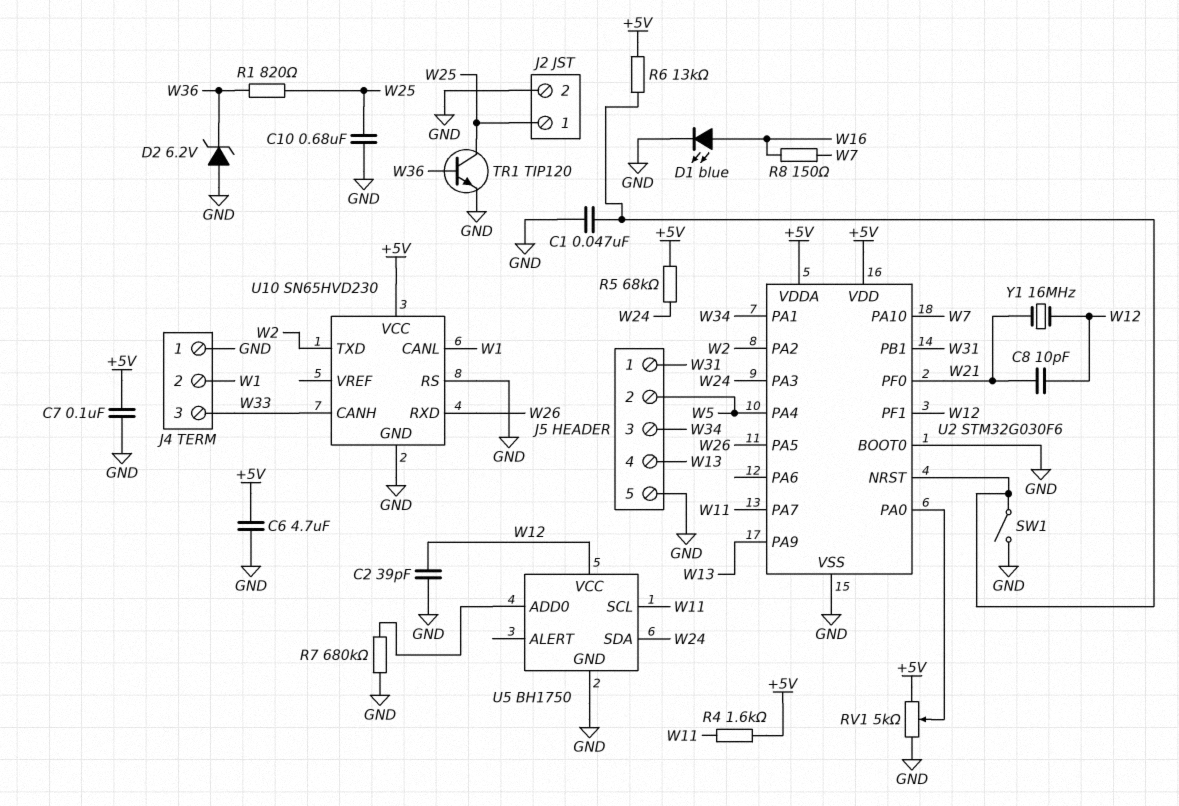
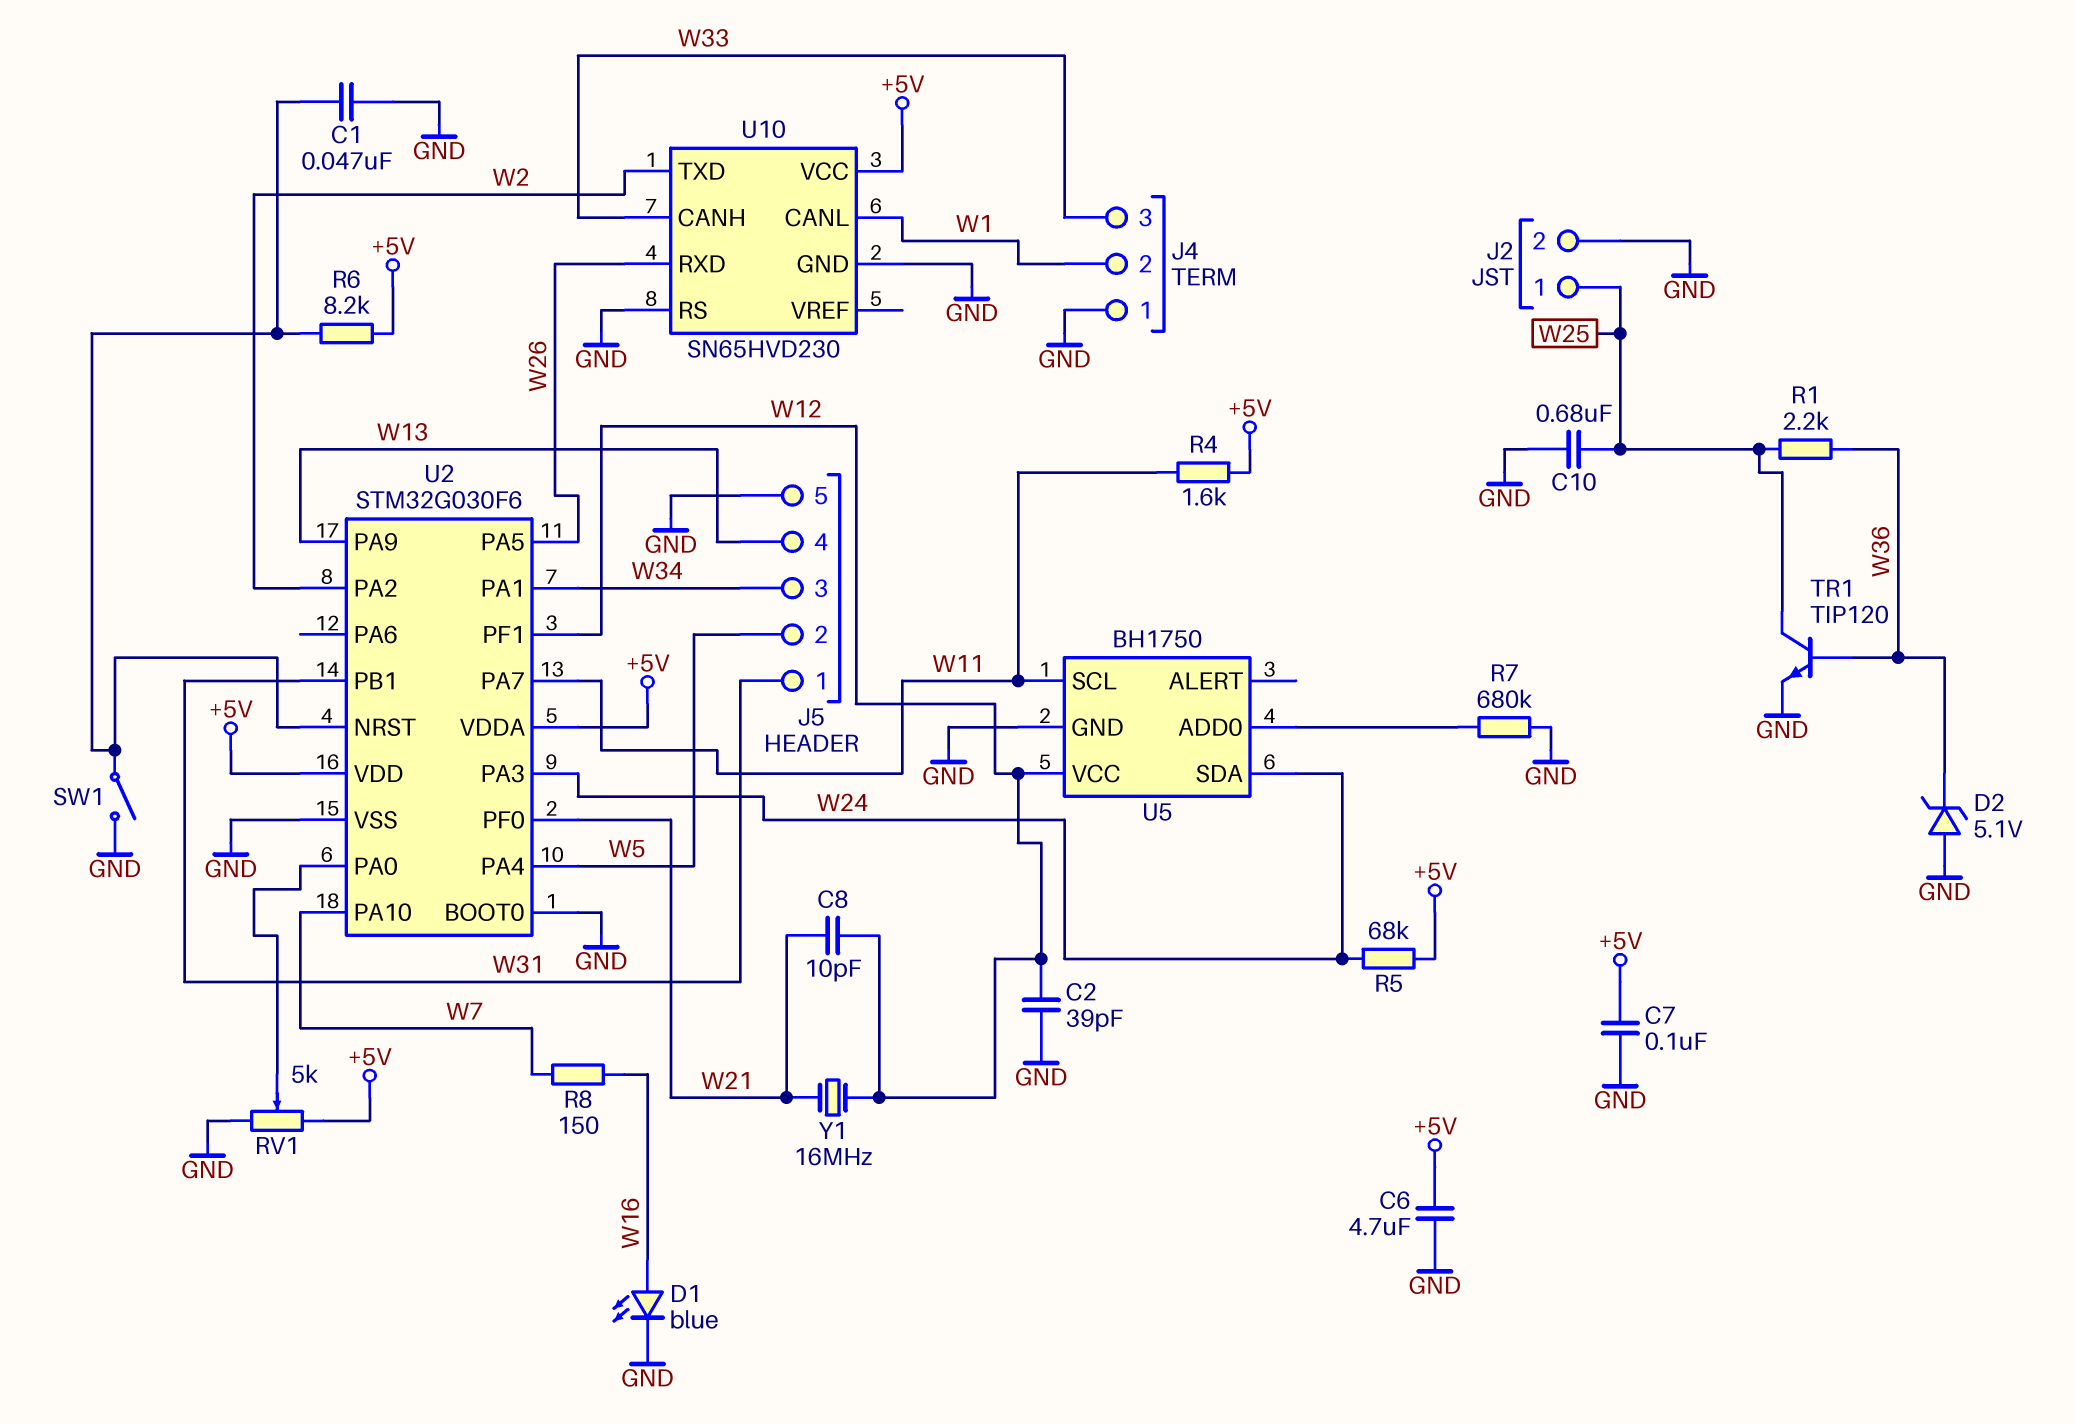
D2: zener 6.2V (A GND, K W36) -> zener 5.1V (A GND, K W36)
R1: 820 (W25, W36) -> 2.2k (W25, W36)
R6: 13k (+5V, U2/NRST) -> 8.2k (+5V, U2/NRST)

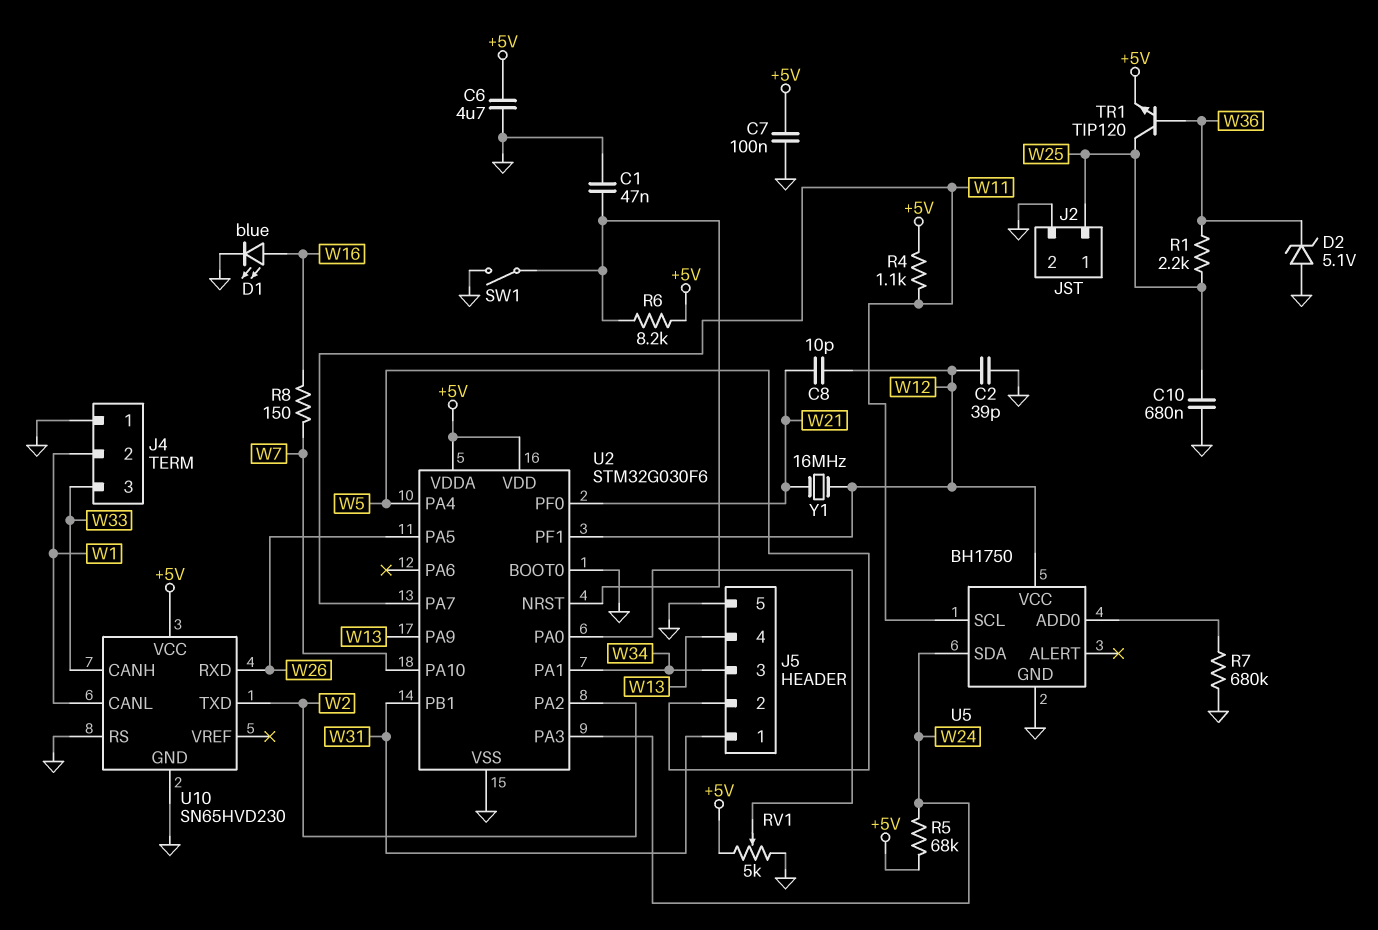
R4: 1.6k (+5V, W11) -> 1.1k (+5V, W11)
TR1: NPN TIP120 (B W36, C W25, E GND) -> NPN TIP120 (B W36, C W25, E +5V)

